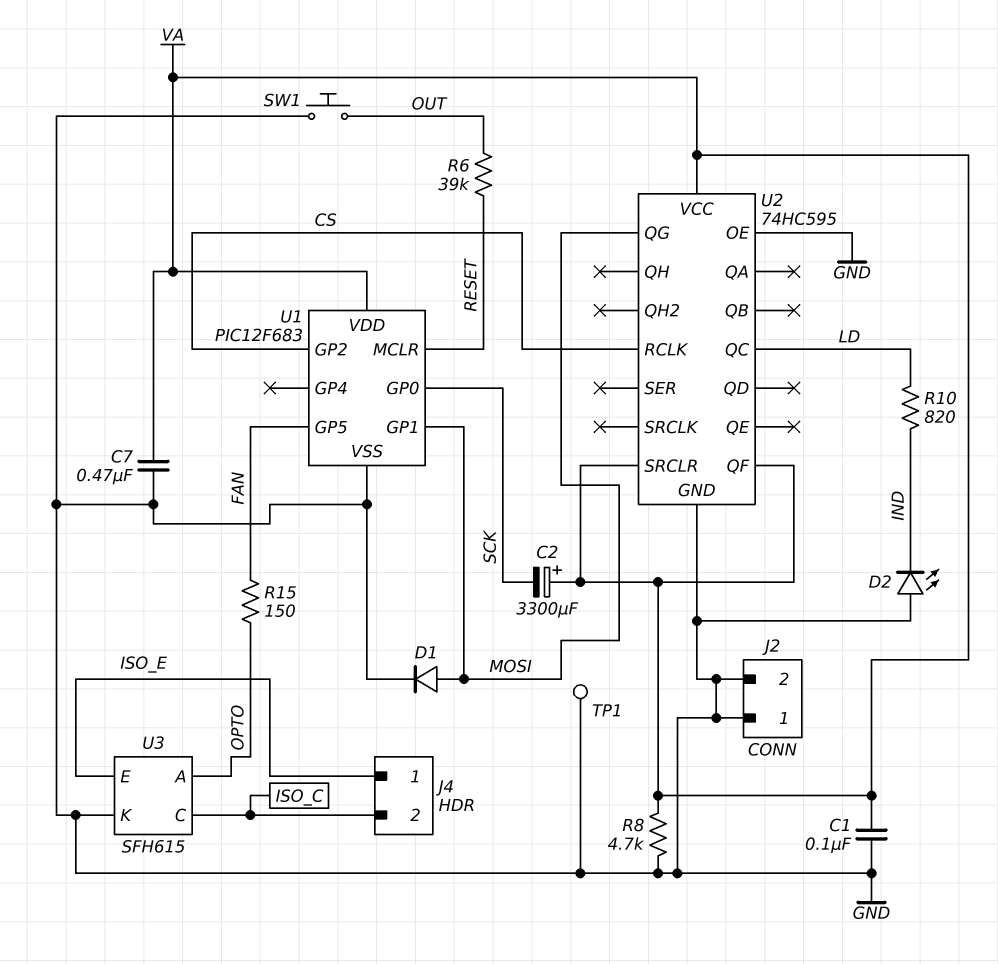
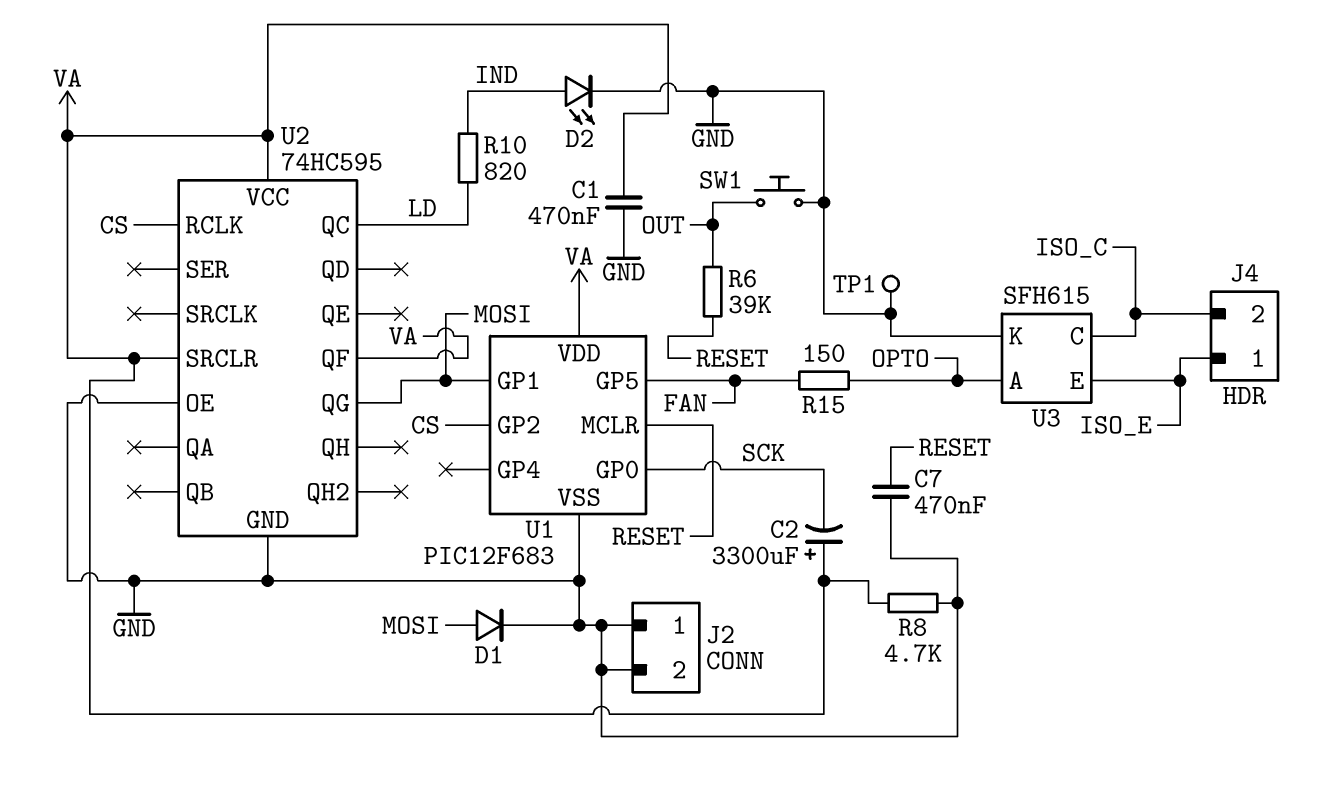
C1: 100nF (GND, VA) -> 470nF (GND, VA)
C7: 470nF (GND, VA) -> 470nF (GND, RESET)
D2: LED (A GND, K IND) -> LED (A IND, K GND)

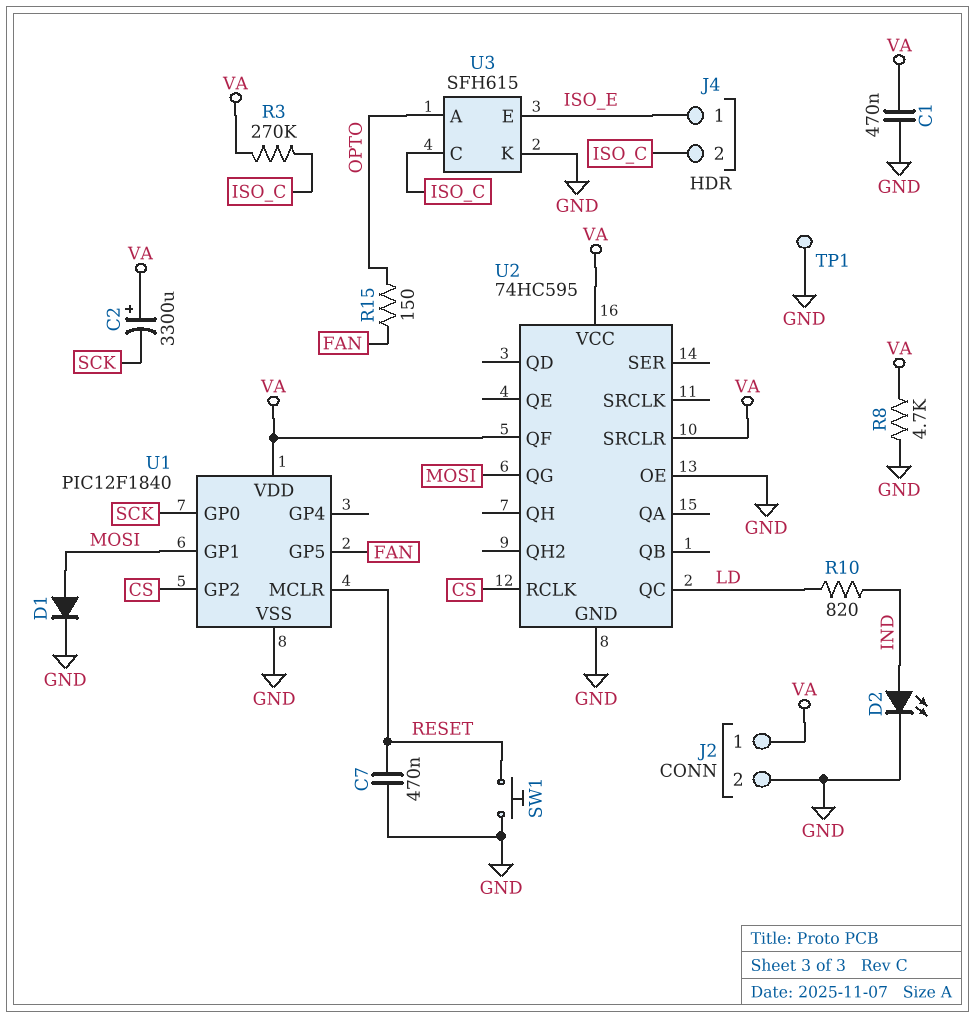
J2 pin 1: GND -> VA
R3: none -> 270k (ISO_C, VA)
R6: 39k (OUT, RESET) -> none
SW1: button (GND, OUT) -> button (GND, RESET)
U1: PIC12F683 -> PIC12F1840

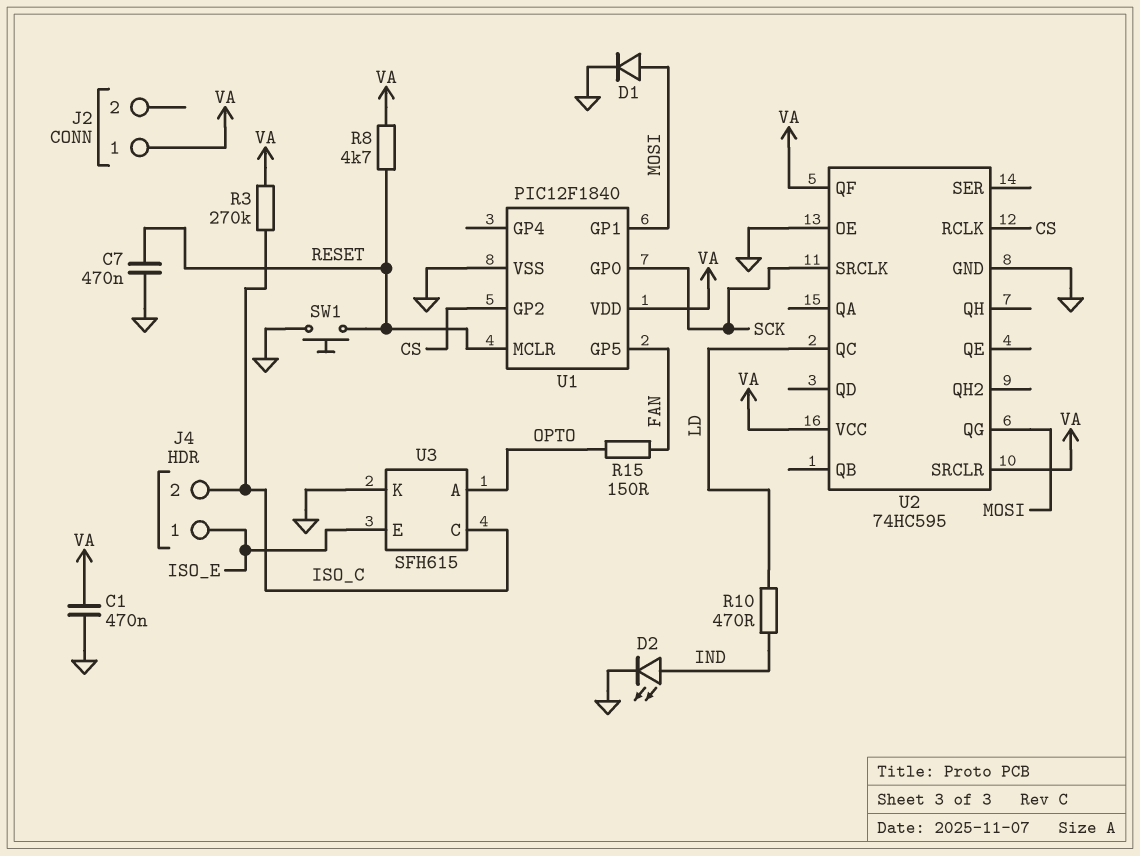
C2: 3300uF (plus VA, minus SCK) -> none
J2 pin 2: GND -> none
R8: 4.7k (GND, VA) -> 4.7k (RESET, VA)
R10: 820 (IND, LD) -> 470 (IND, LD)
TP1: test point (GND) -> none
U2 pin SRCLK: none -> SCK

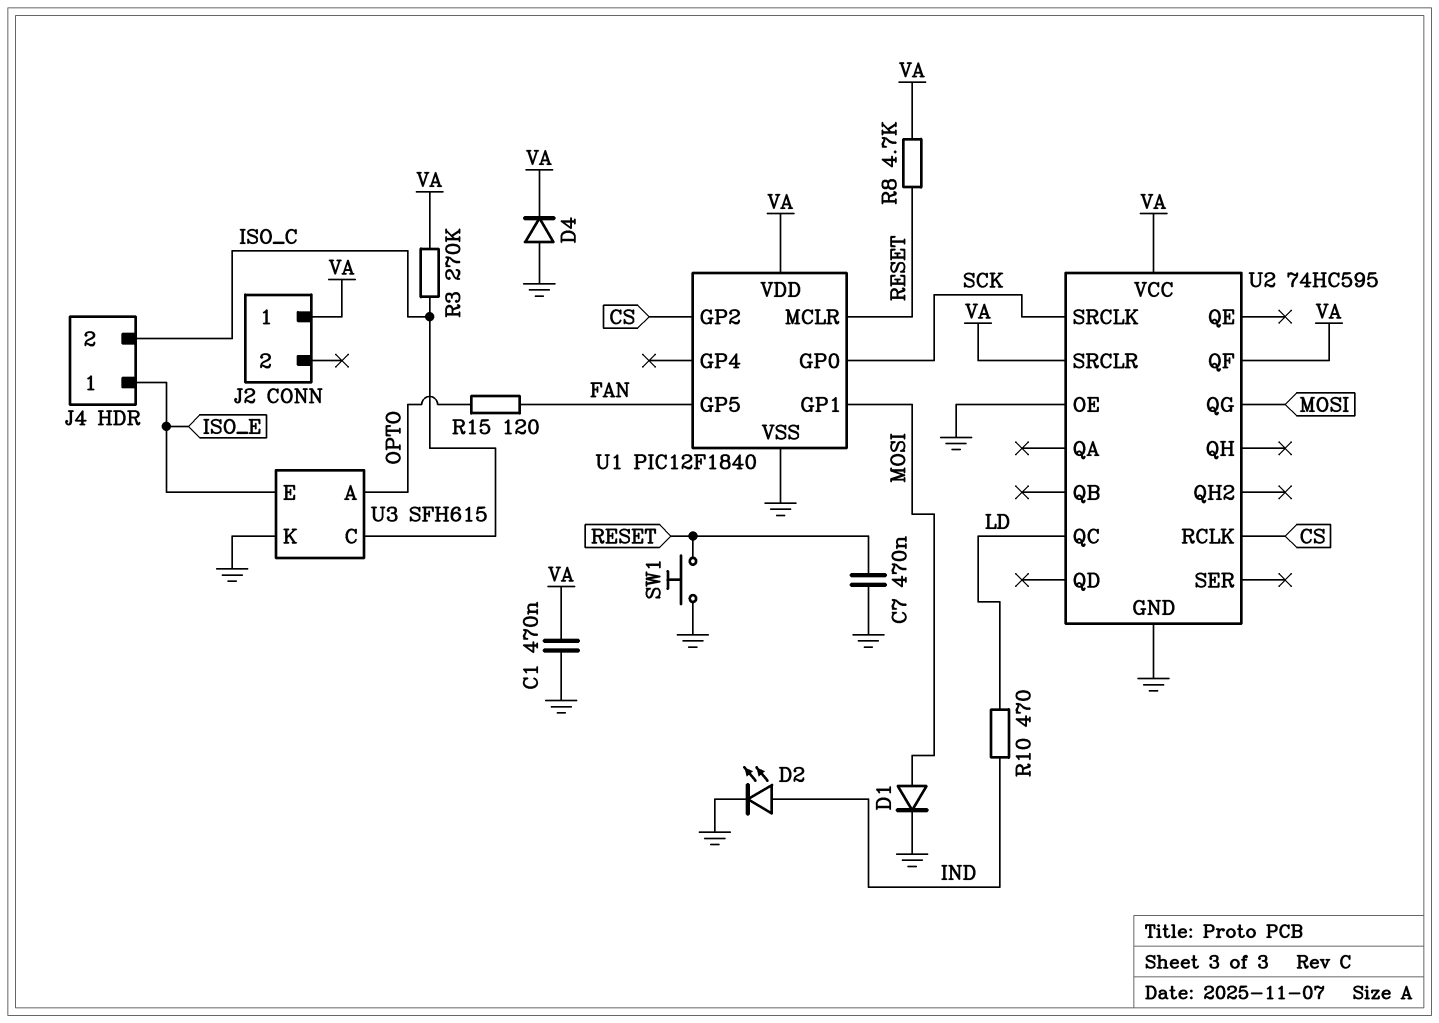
D4: none -> diode (A GND, K VA)
R15: 150 (FAN, OPTO) -> 120 (FAN, OPTO)

